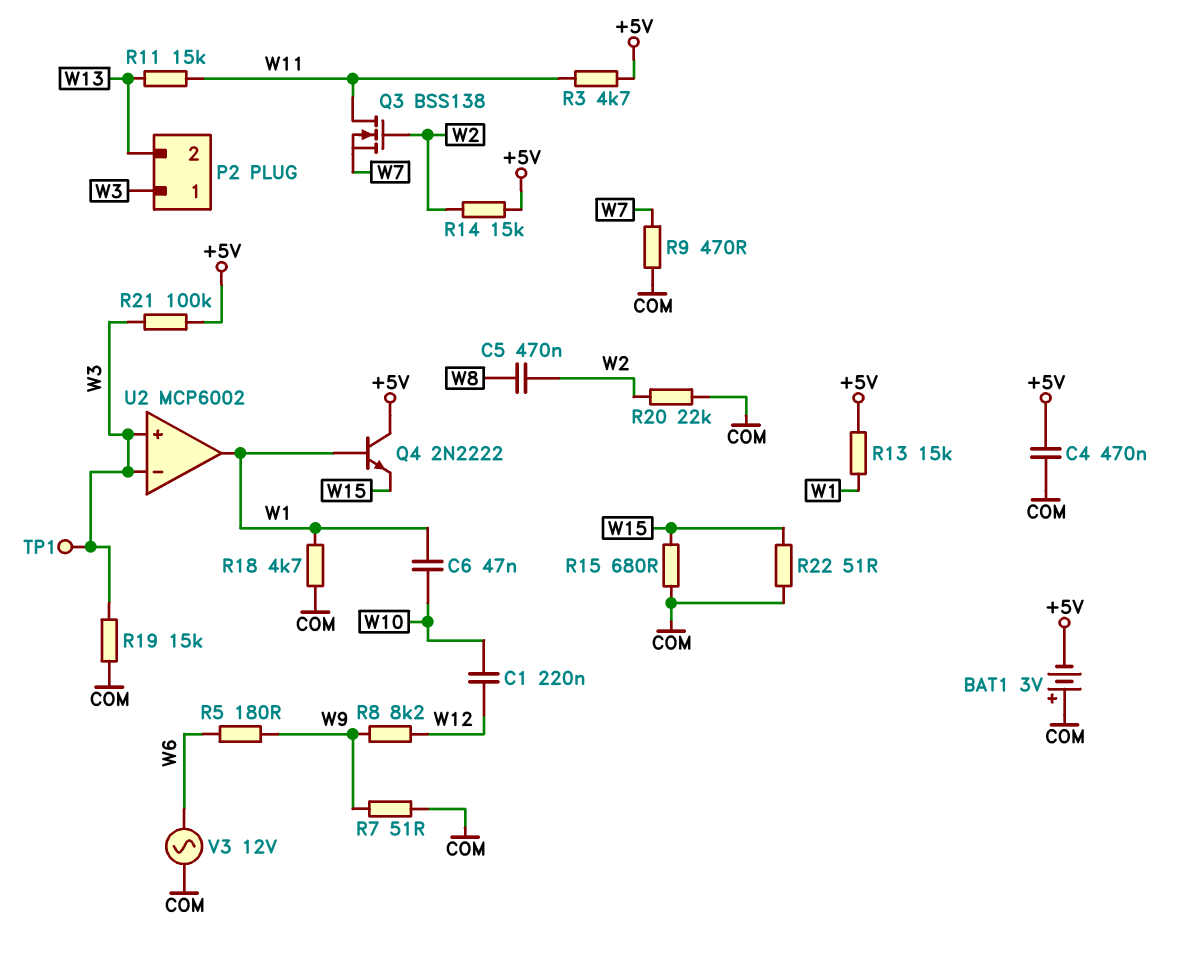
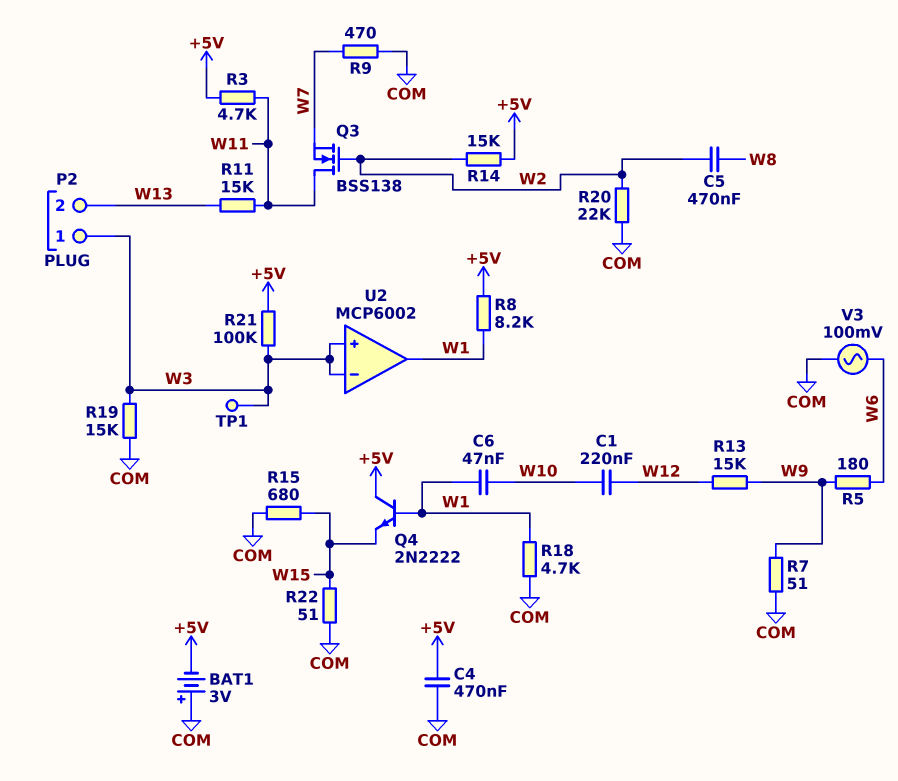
R8: 8.2k (W9, W12) -> 8.2k (+5V, W1)
R13: 15k (+5V, W1) -> 15k (W9, W12)
V3: AC 12V (COM, W6) -> AC 100mV (COM, W6)

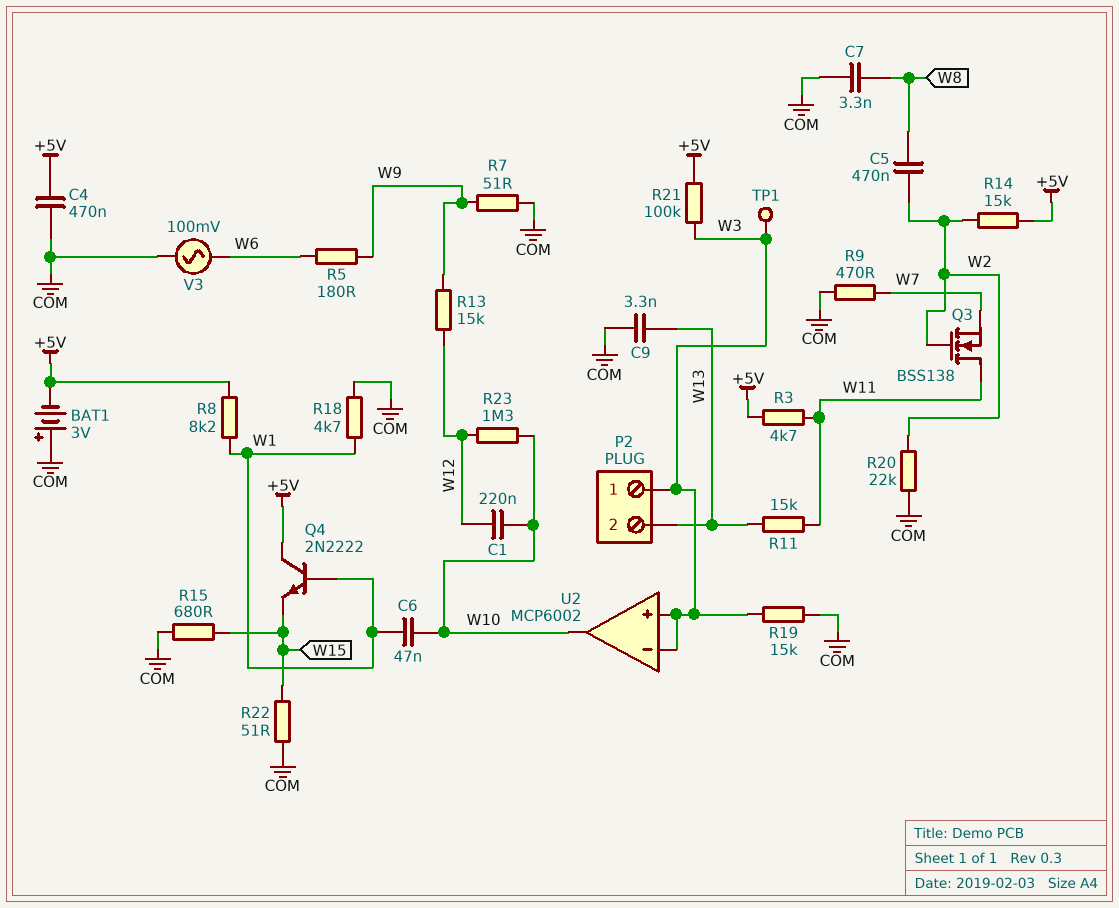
C7: none -> 3.3nF (COM, W8)
C9: none -> 3.3nF (COM, W13)
R23: none -> 1.3M (W10, W12)
U2 pin out: W1 -> W10

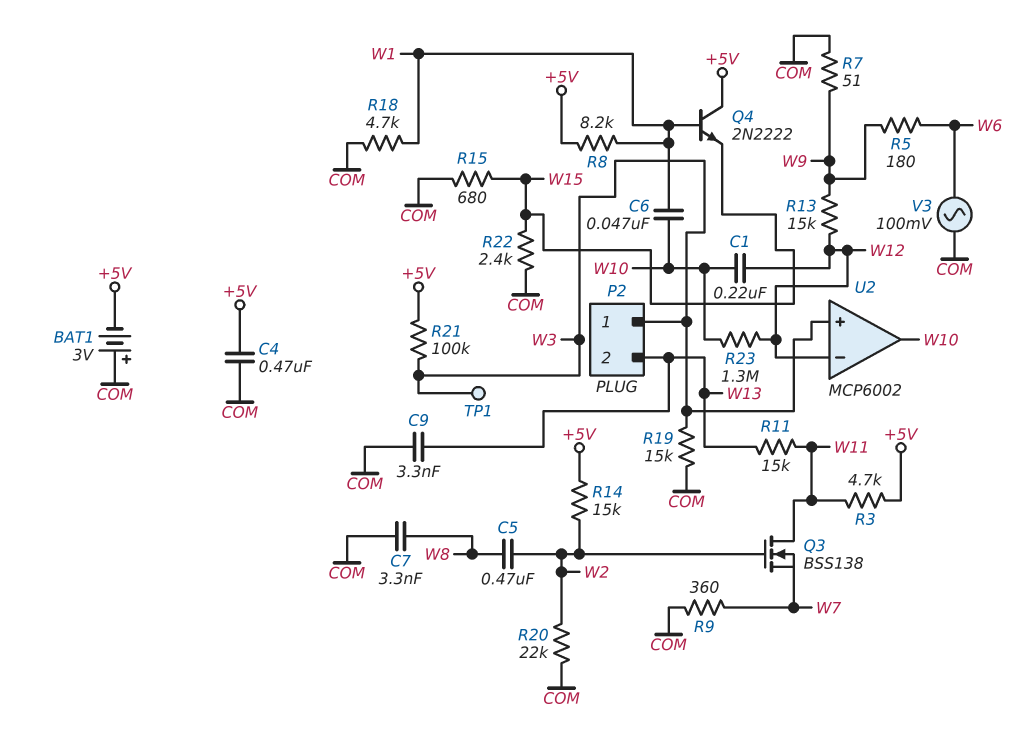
R9: 470 (COM, W7) -> 360 (COM, W7)
R22: 51 (COM, W15) -> 2.4k (COM, W15)
U2 pin in-: W3 -> W12

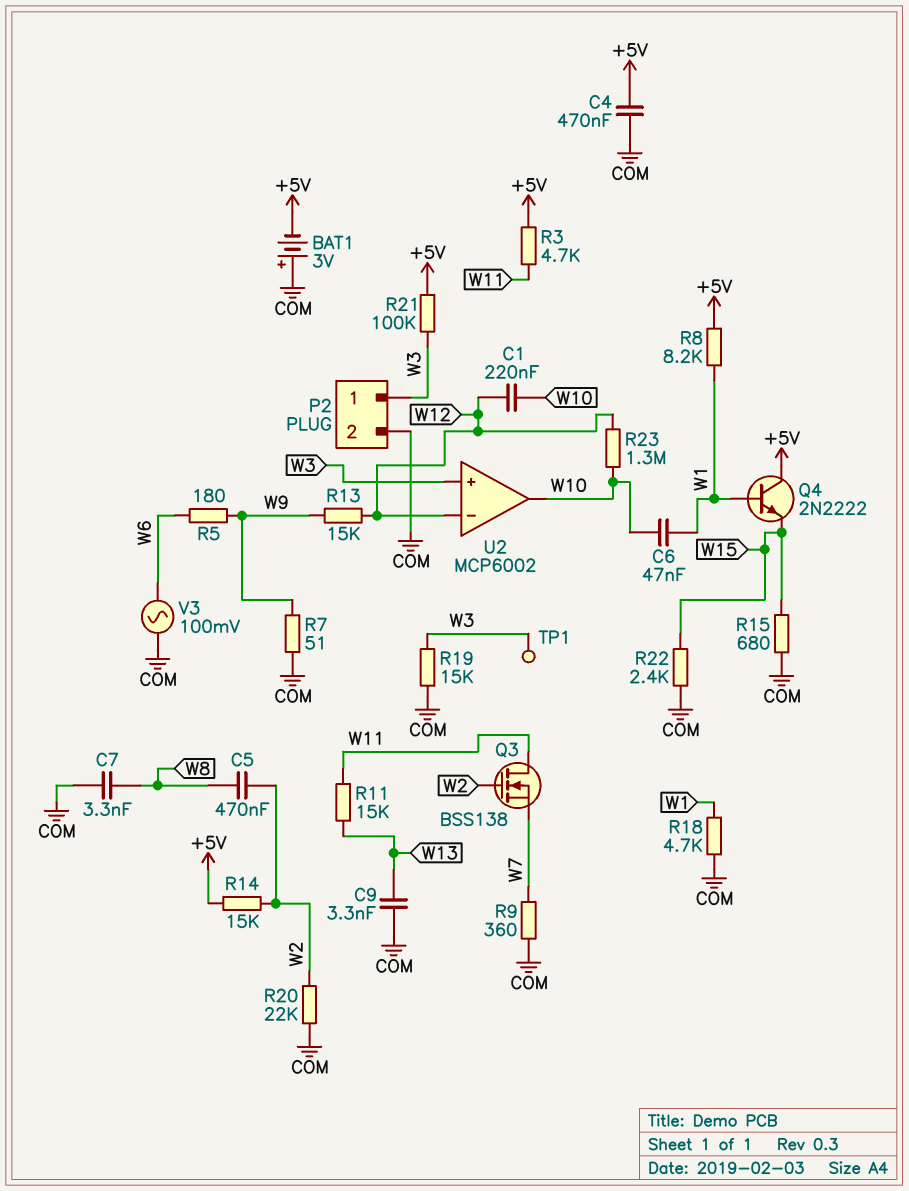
P2 pin 2: W13 -> COM

